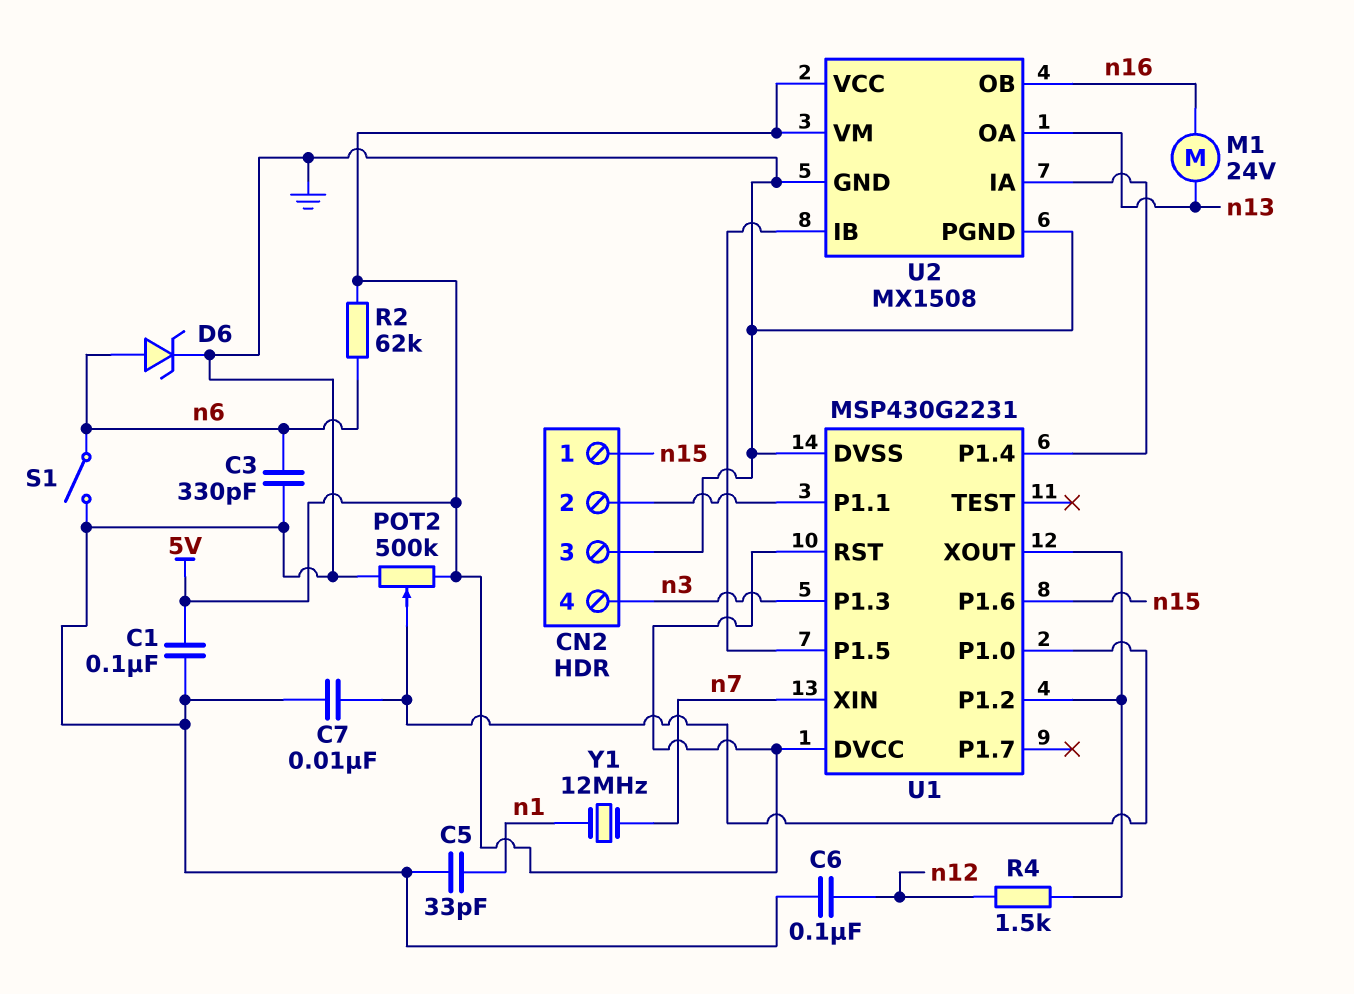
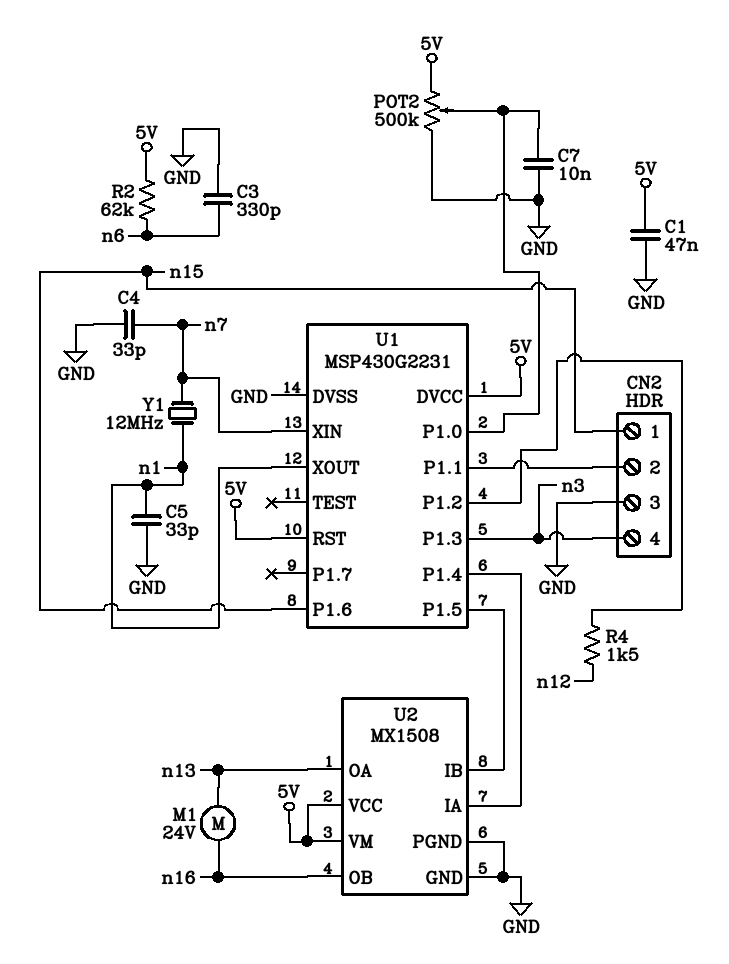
C1: 100nF (5V, GND) -> 47nF (5V, GND)
C4: none -> 33pF (GND, n7)
C6: 100nF (GND, n12) -> none
D6: zener (A n6, K GND) -> none
S1: switch (GND, n6) -> none
U1 pin XOUT: U1/P1.2 -> n1

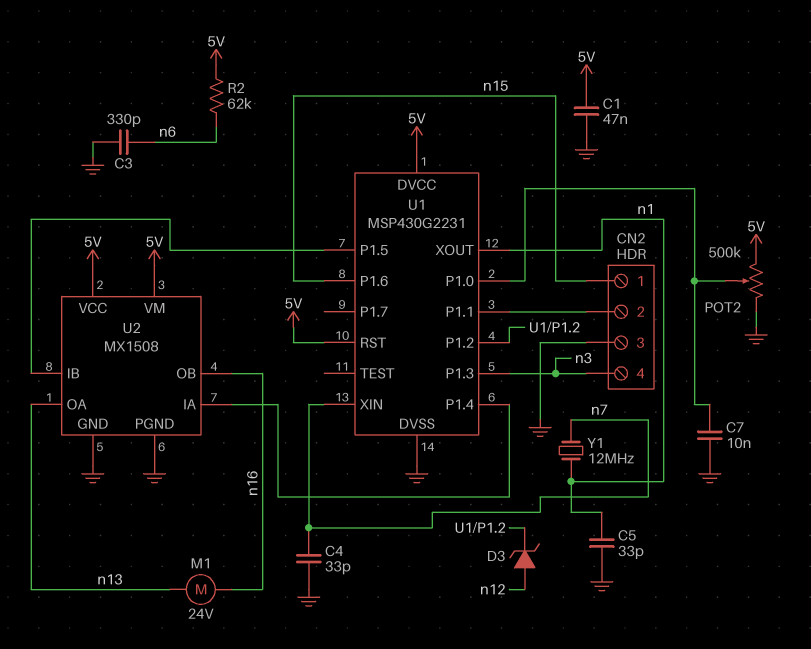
D3: none -> zener (A n12, K U1/P1.2)
R4: 1.5k (U1/P1.2, n12) -> none

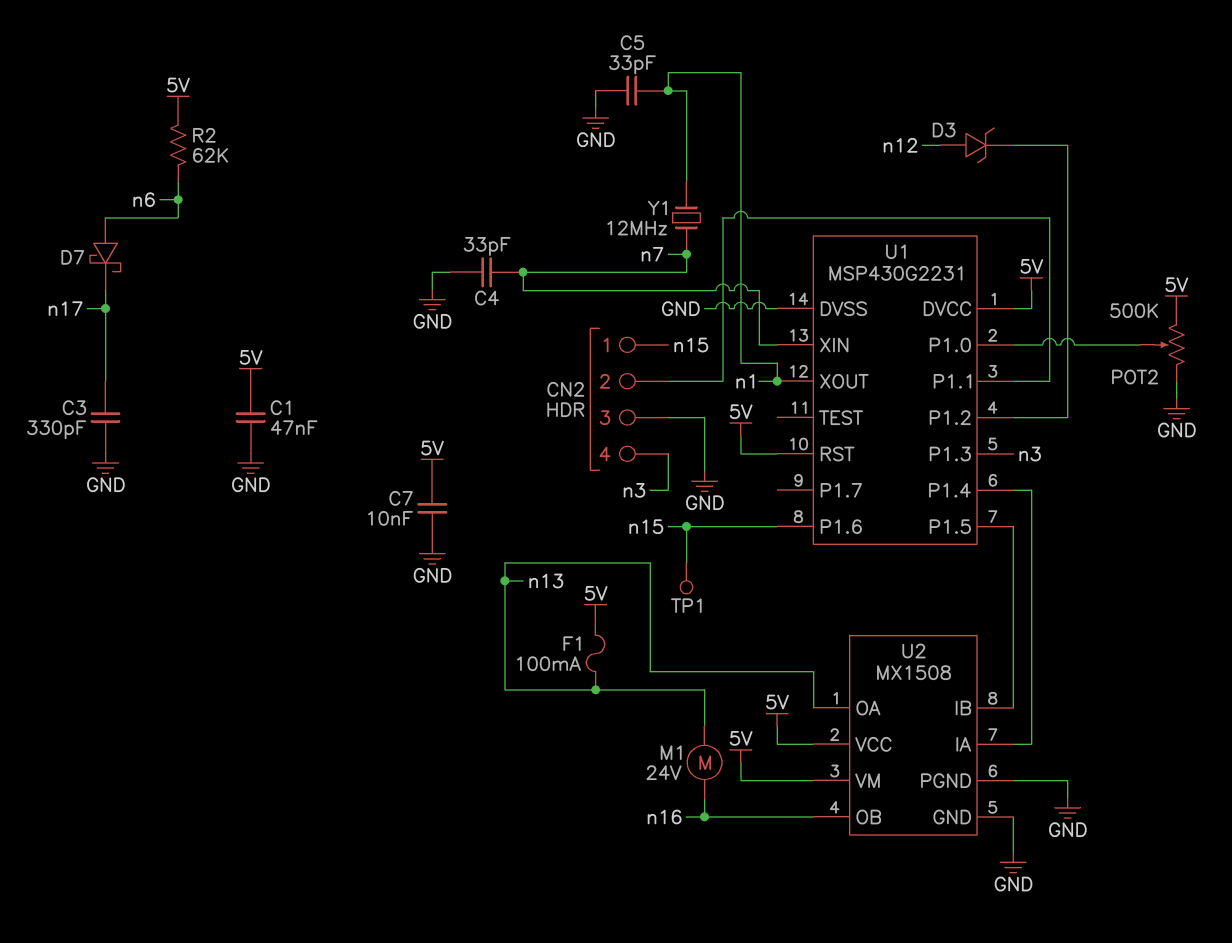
C3: 330pF (GND, n6) -> 330pF (GND, n17)
C7: 10nF (GND, U1/P1.0) -> 10nF (5V, GND)
D7: none -> schottky (A n6, K n17)
F1: none -> 100mA (5V, n13)
TP1: none -> test point (n15)

